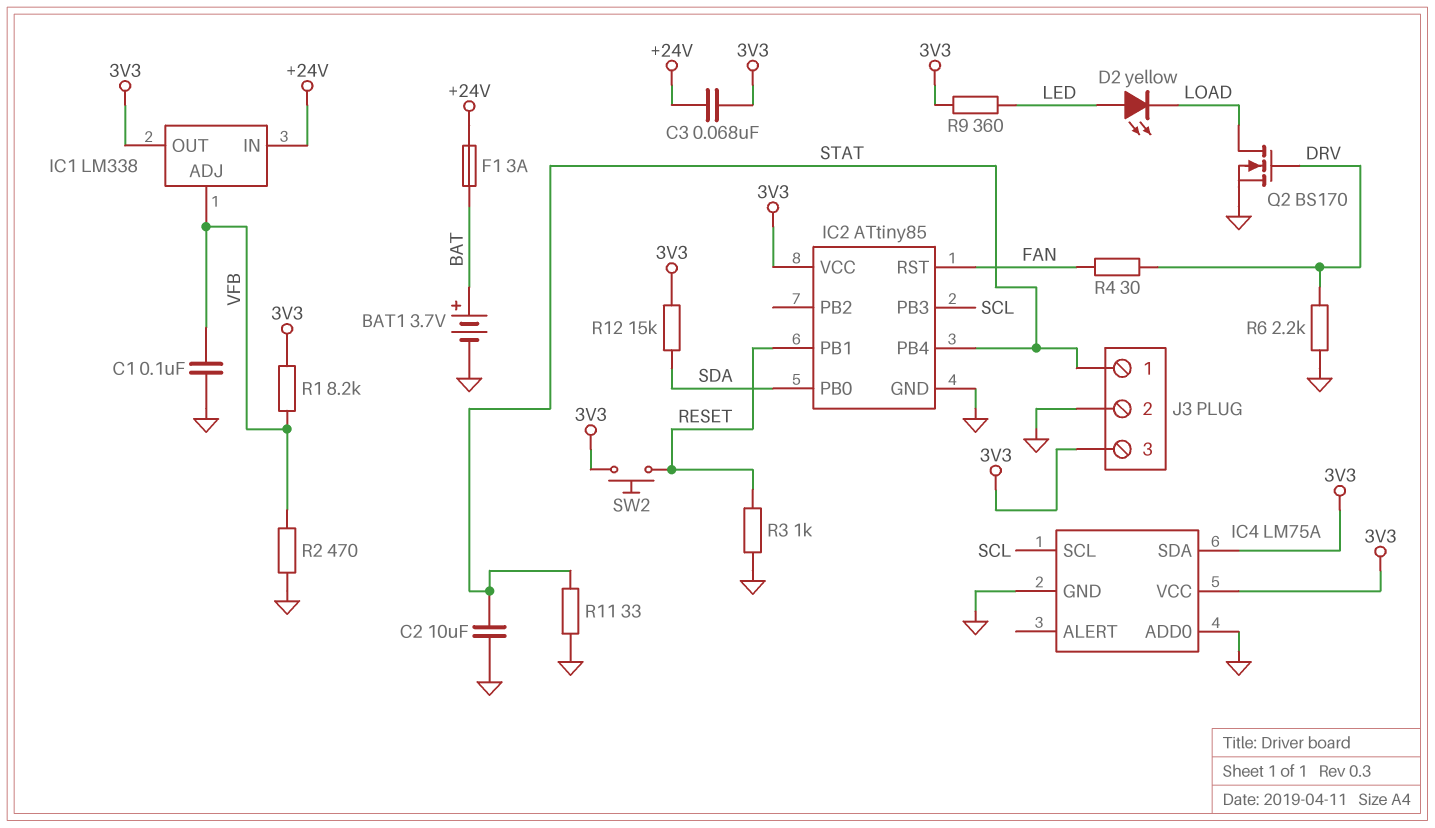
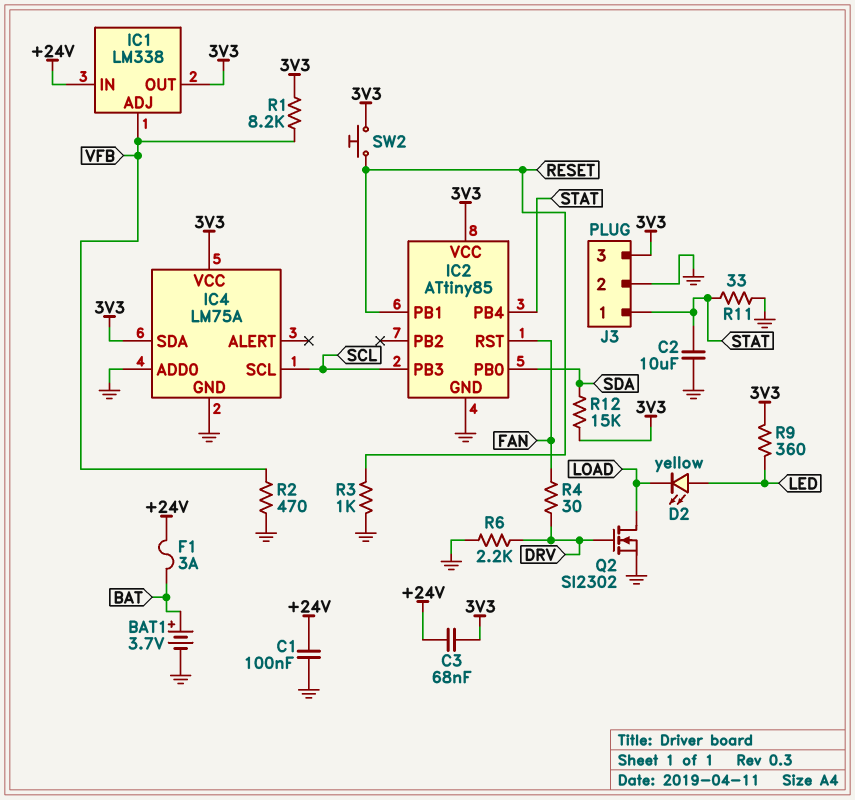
C1: 100nF (GND, VFB) -> 100nF (+24V, GND)
Q2: NMOS BS170 (G DRV, D LOAD, S GND) -> NMOS SI2302 (G DRV, D LOAD, S GND)

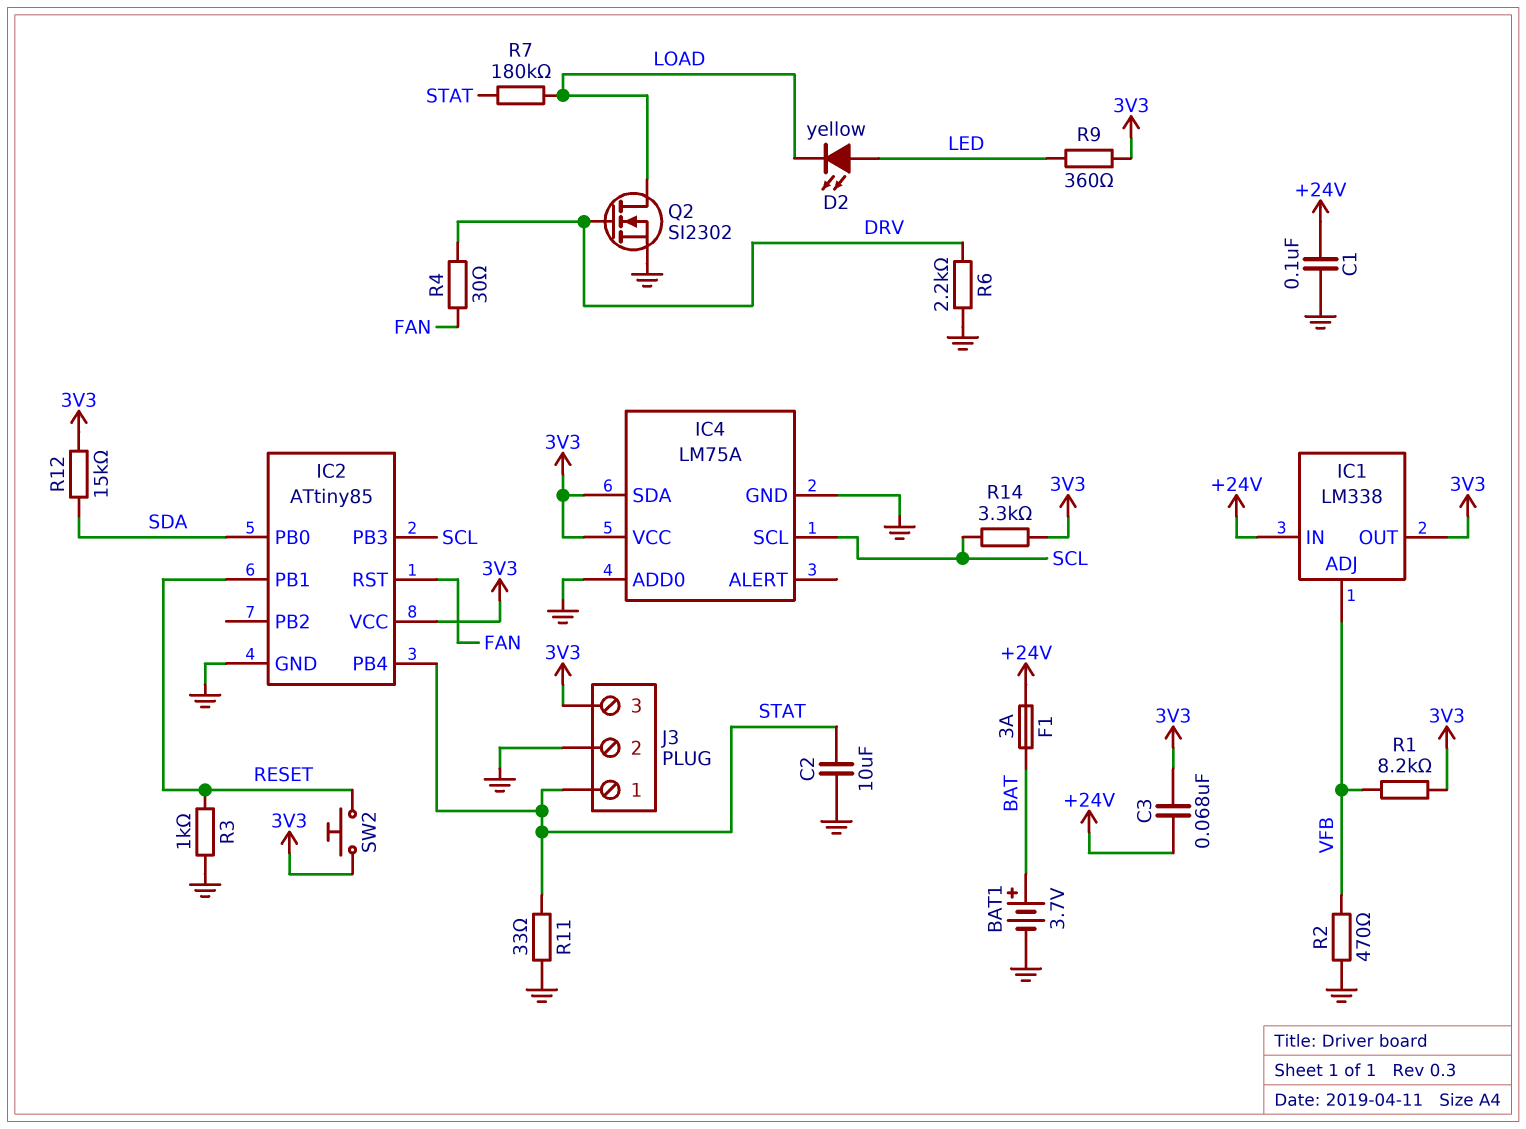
R7: none -> 180k (LOAD, STAT)
R14: none -> 3.3k (3V3, SCL)

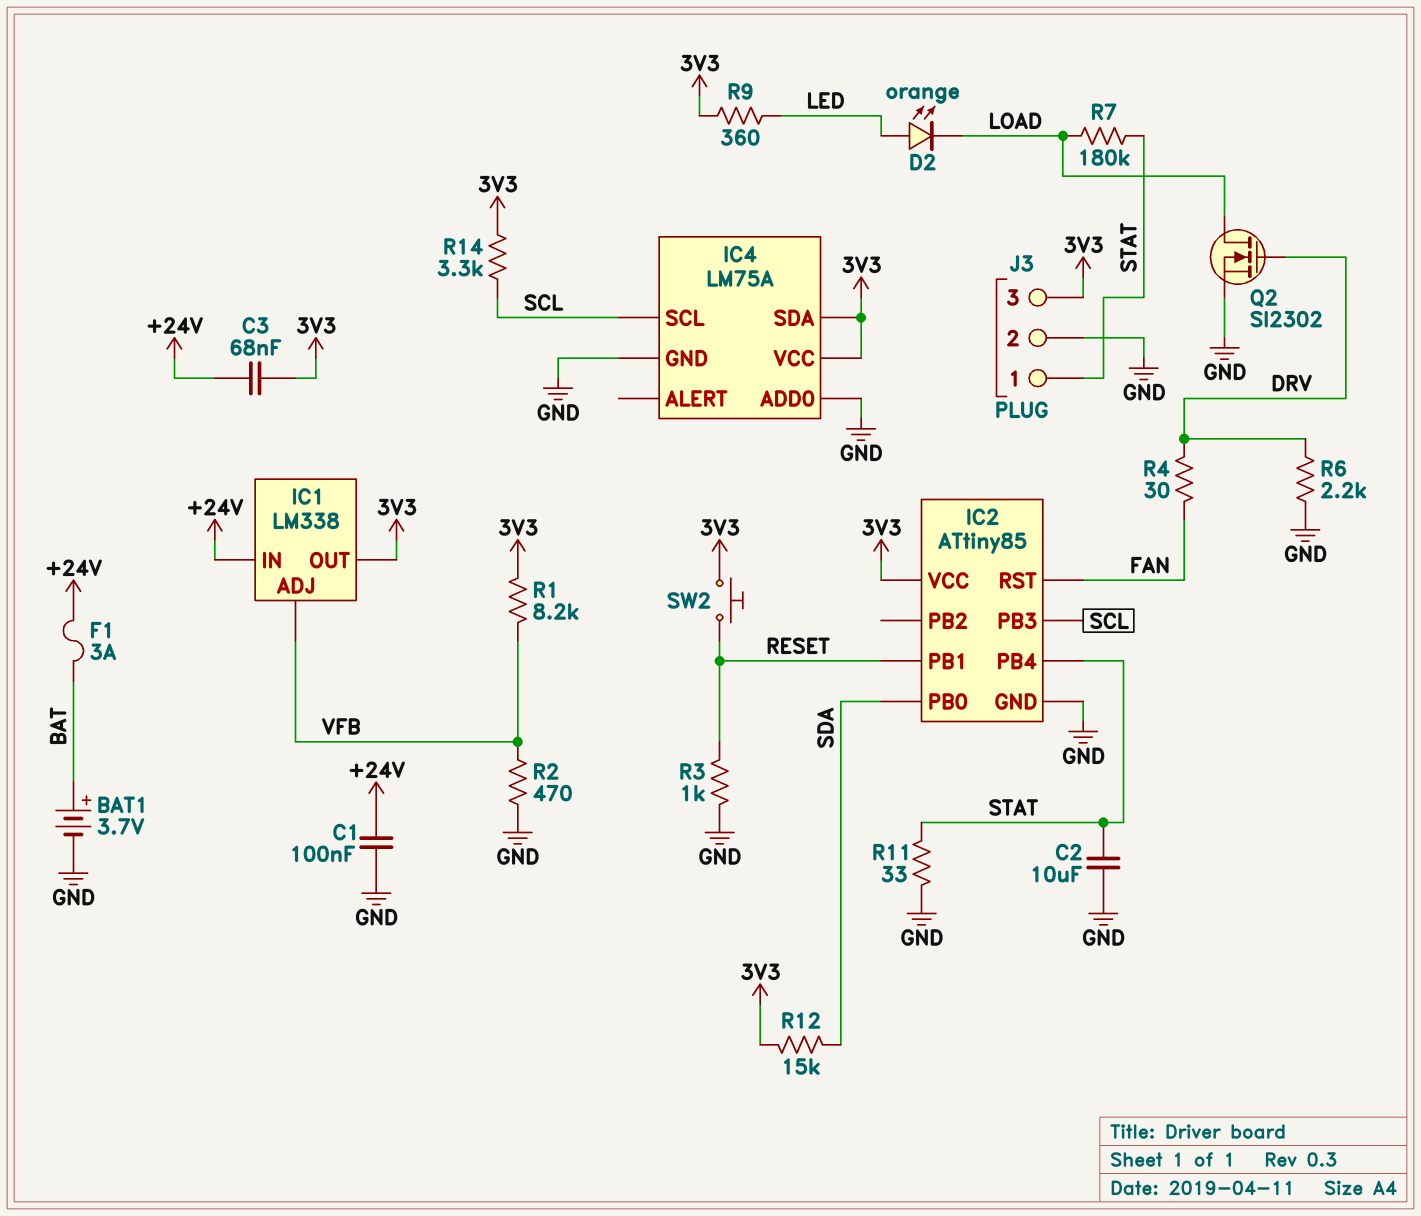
D2: LED yellow (A LED, K LOAD) -> LED orange (A LED, K LOAD)

